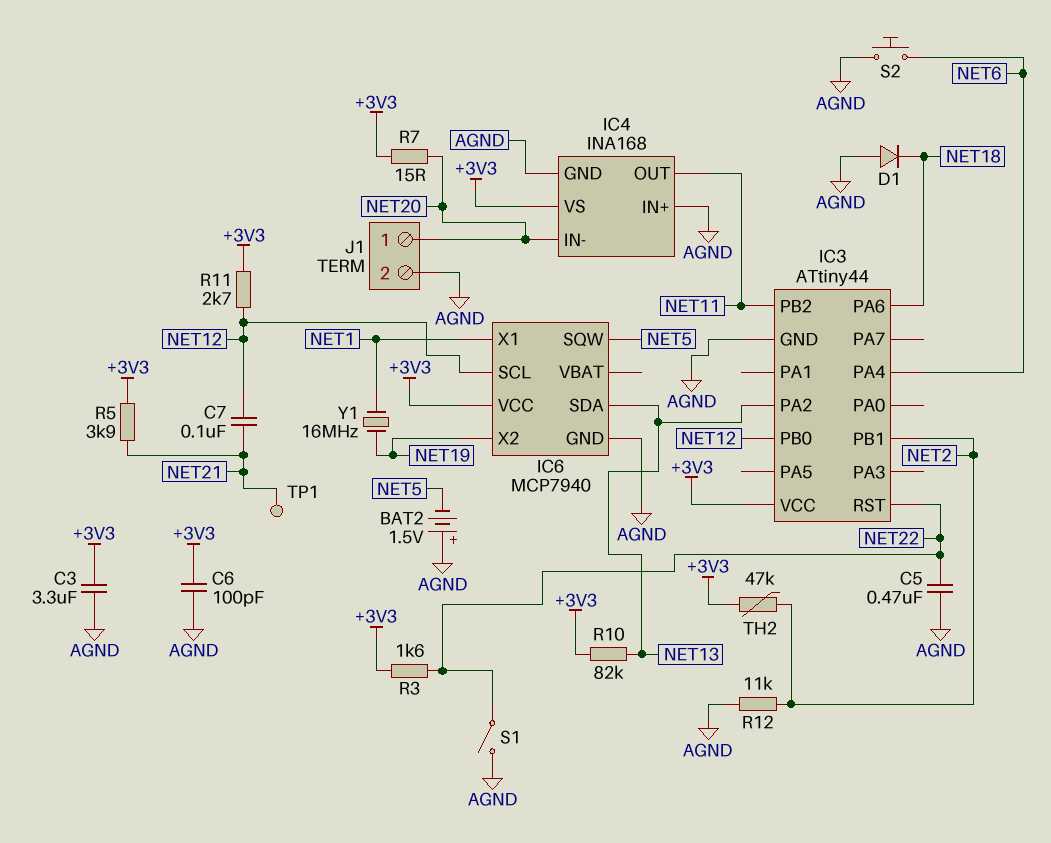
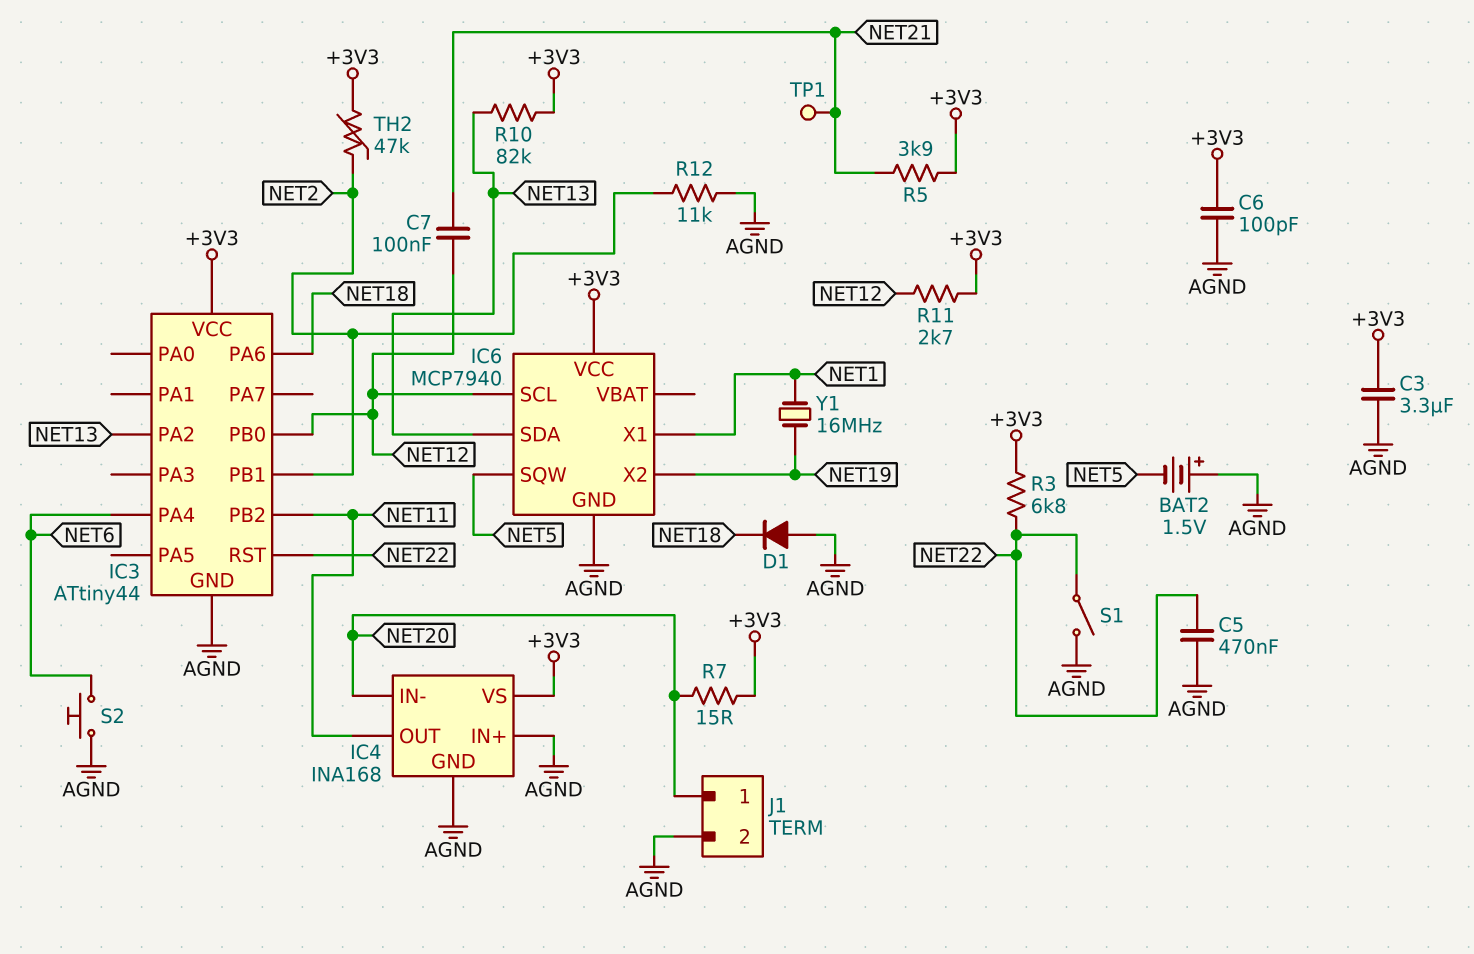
R3: 1.6k (+3V3, NET22) -> 6.8k (+3V3, NET22)

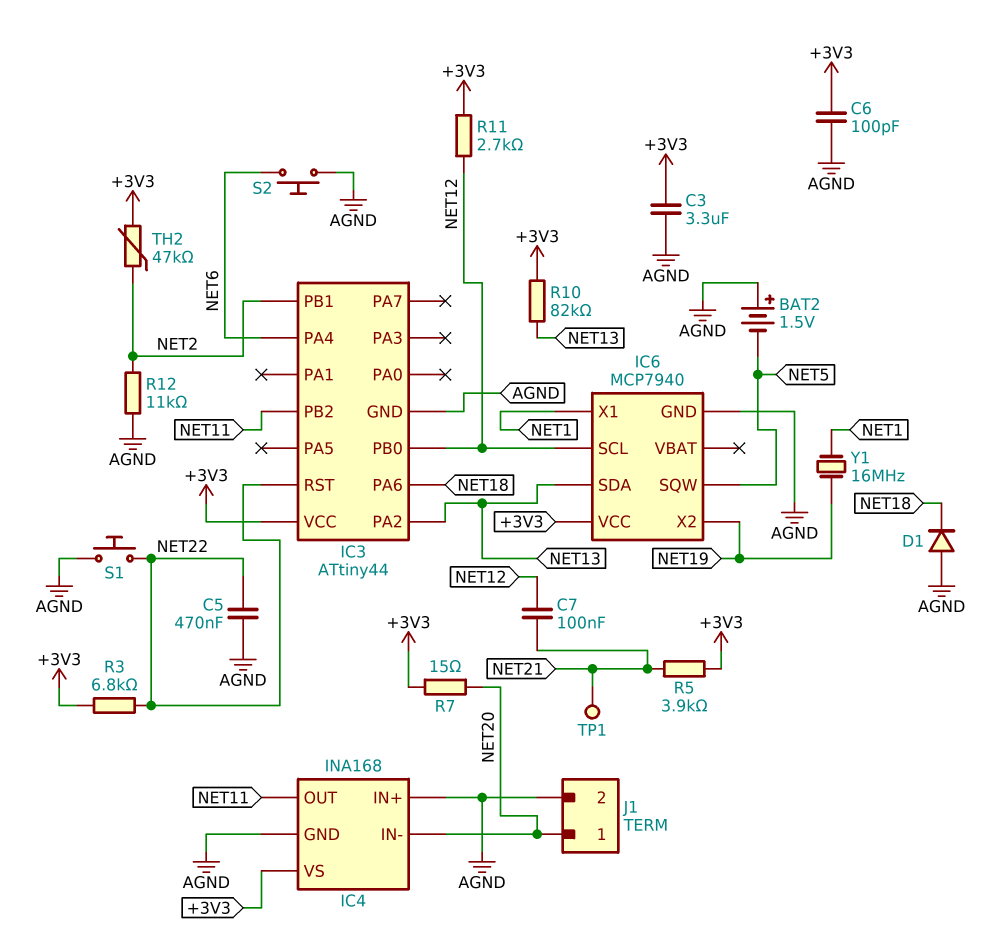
S1: switch (AGND, NET22) -> button (AGND, NET22)

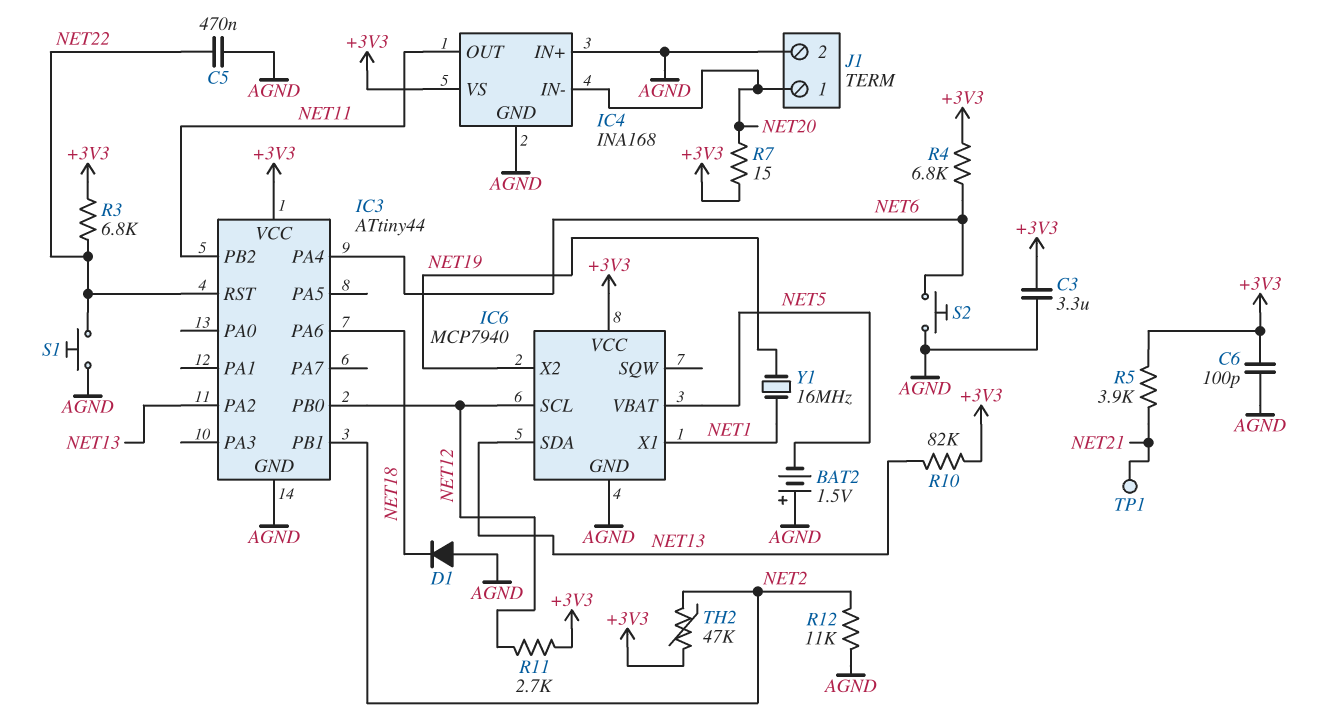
C7: 100nF (NET12, NET21) -> none
IC6 pin SQW: NET5 -> none
IC6 pin VBAT: none -> NET5
R4: none -> 6.8k (+3V3, NET6)

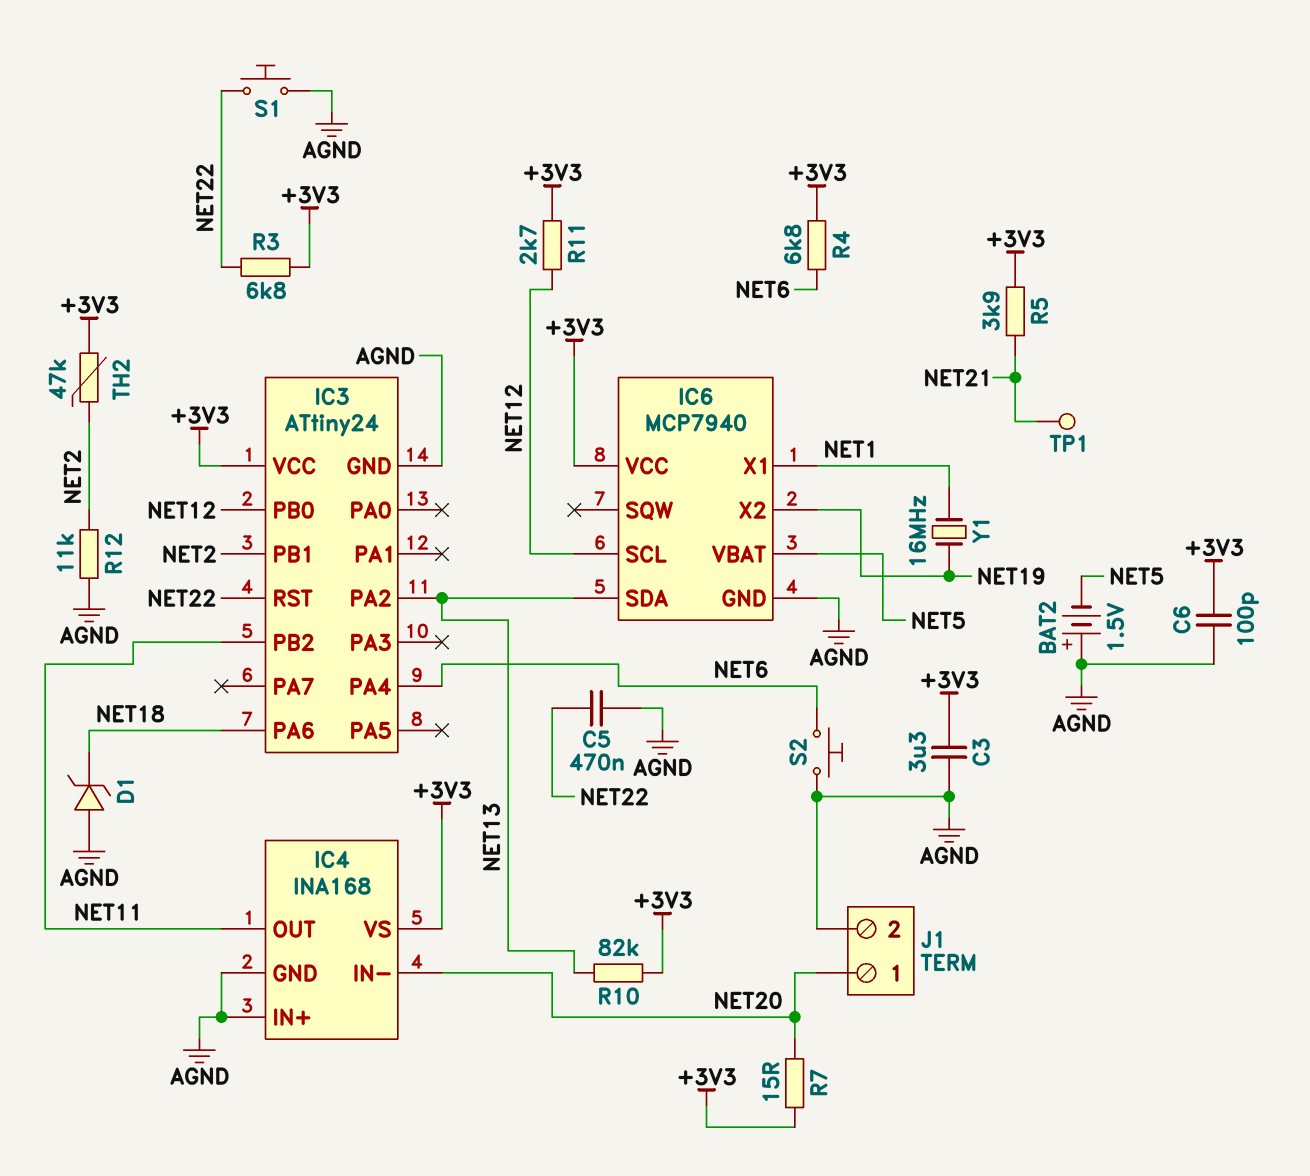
D1: diode (A AGND, K NET18) -> zener (A AGND, K NET18)
IC3: ATtiny44 -> ATtiny24

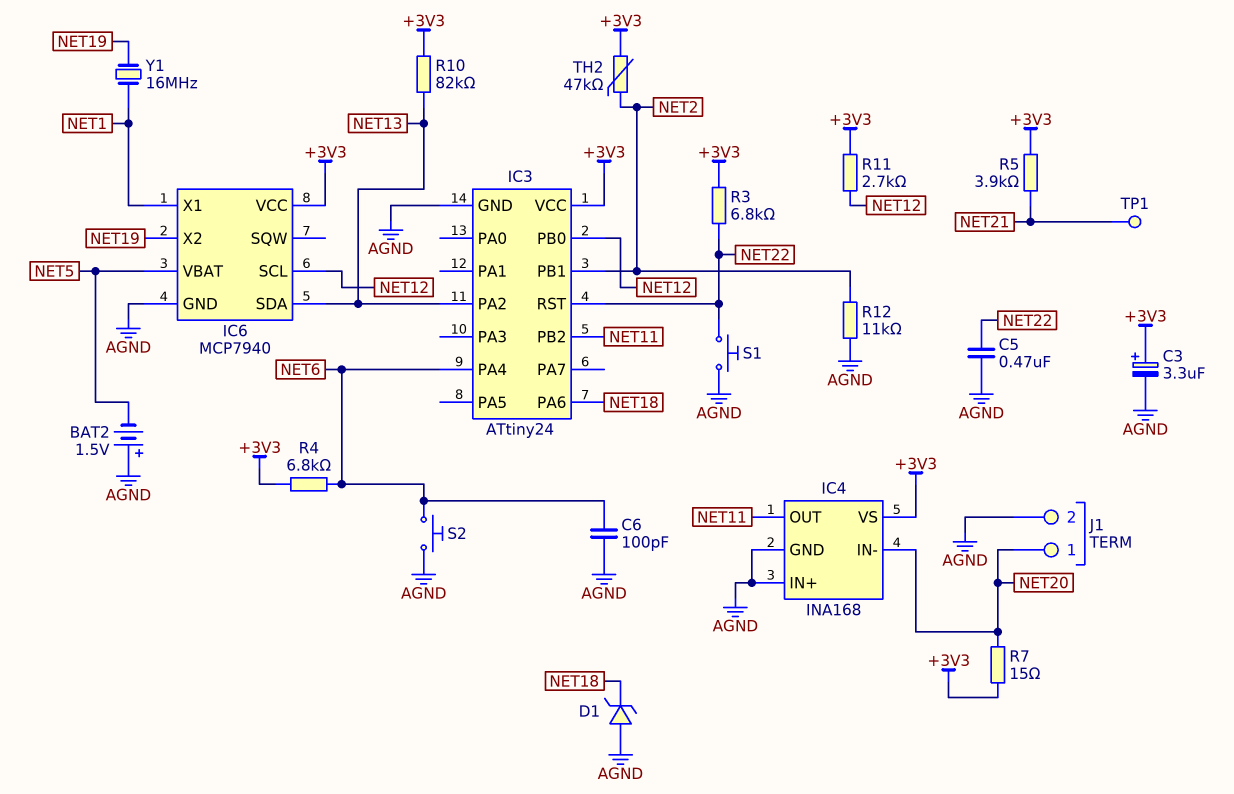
C3: 3.3uF (+3V3, AGND) -> 3.3uF (plus +3V3, minus AGND)
C6: 100pF (+3V3, AGND) -> 100pF (AGND, NET6)

